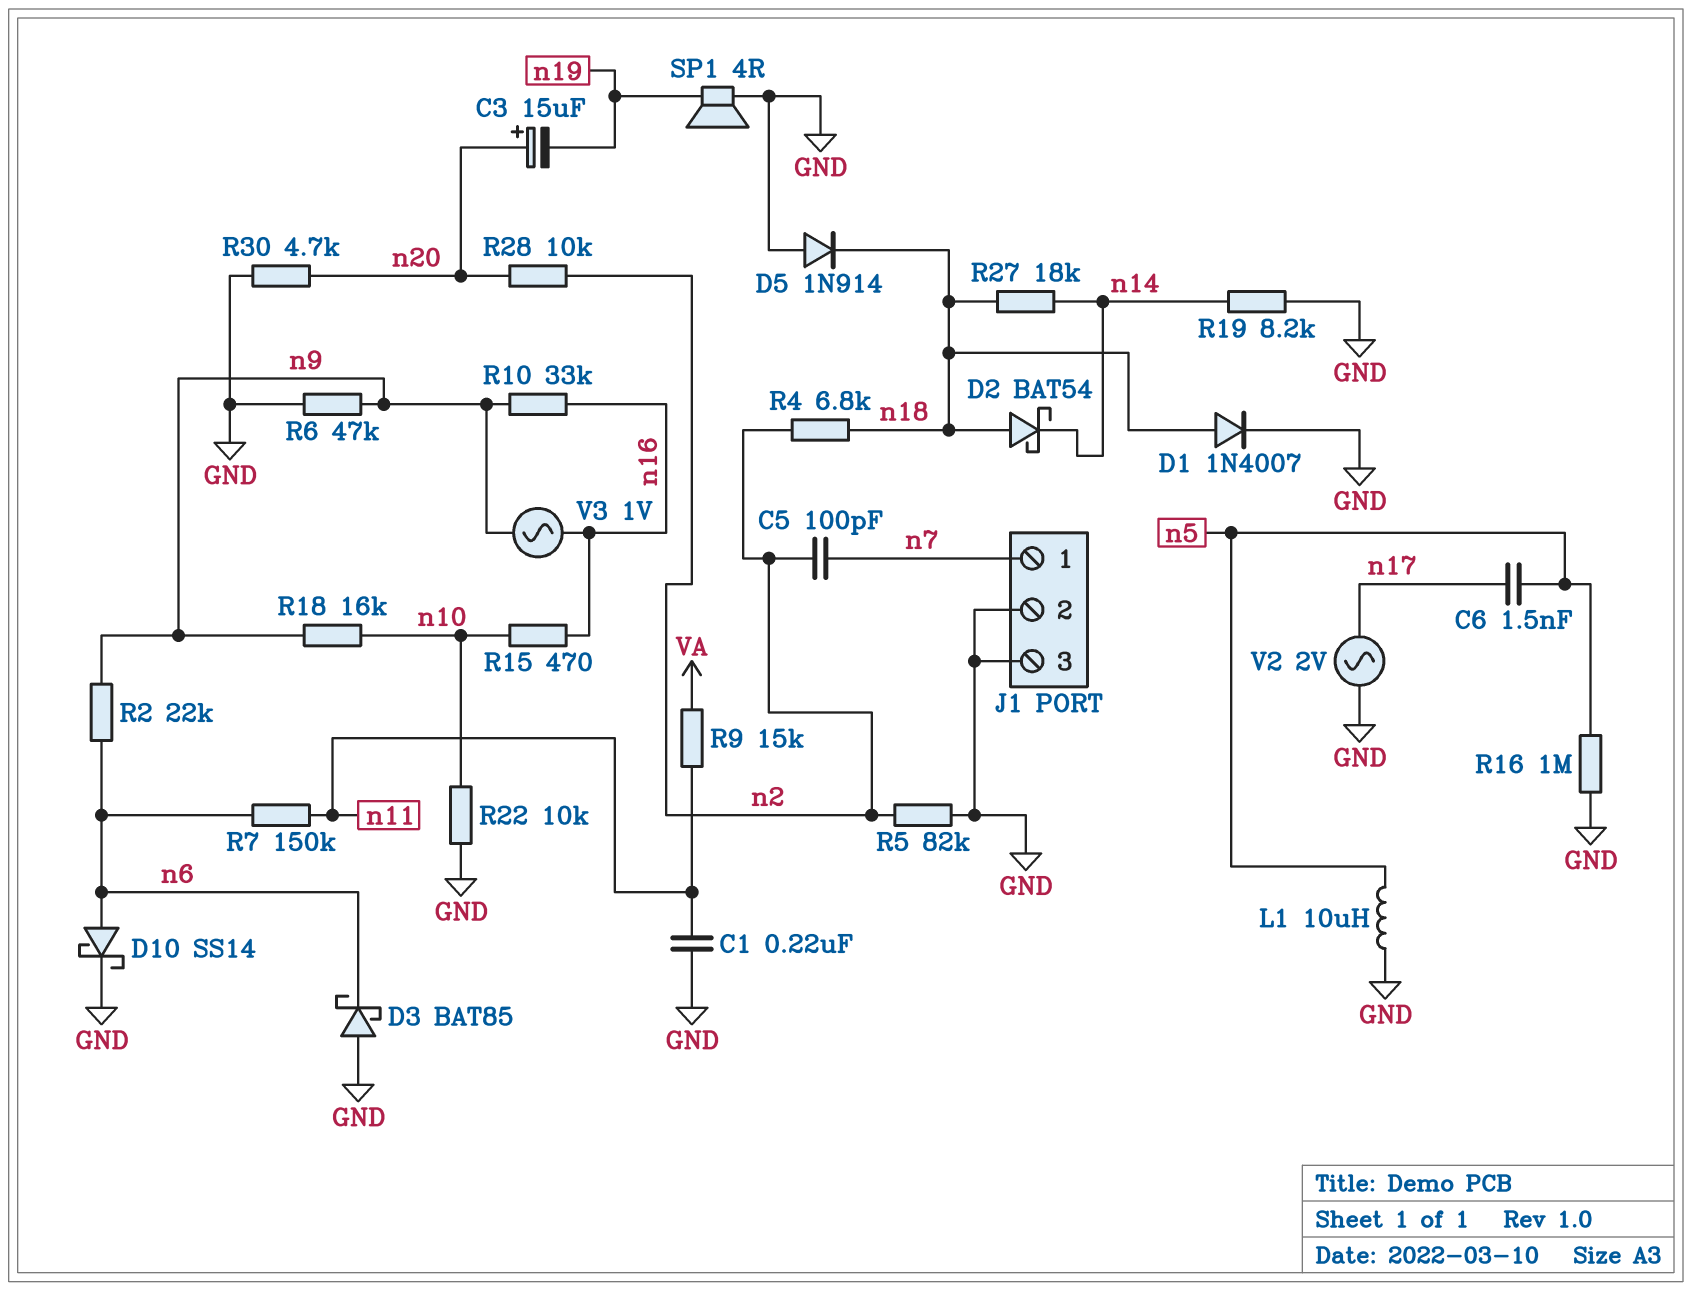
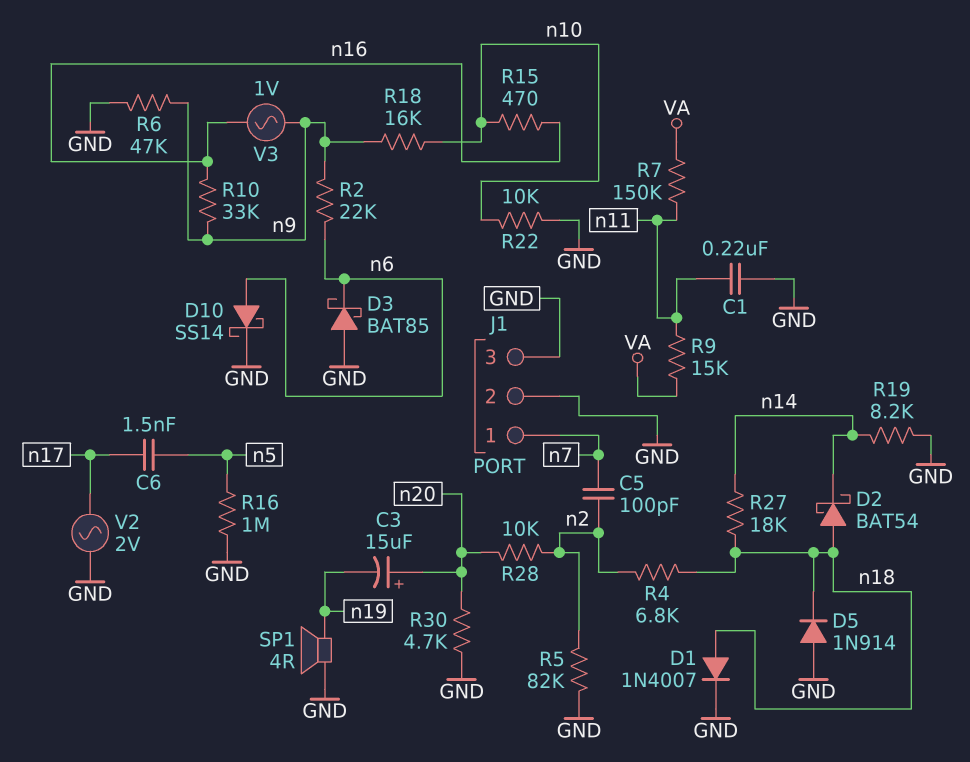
L1: 10uH (GND, n5) -> none
R7: 150k (n6, n11) -> 150k (VA, n11)

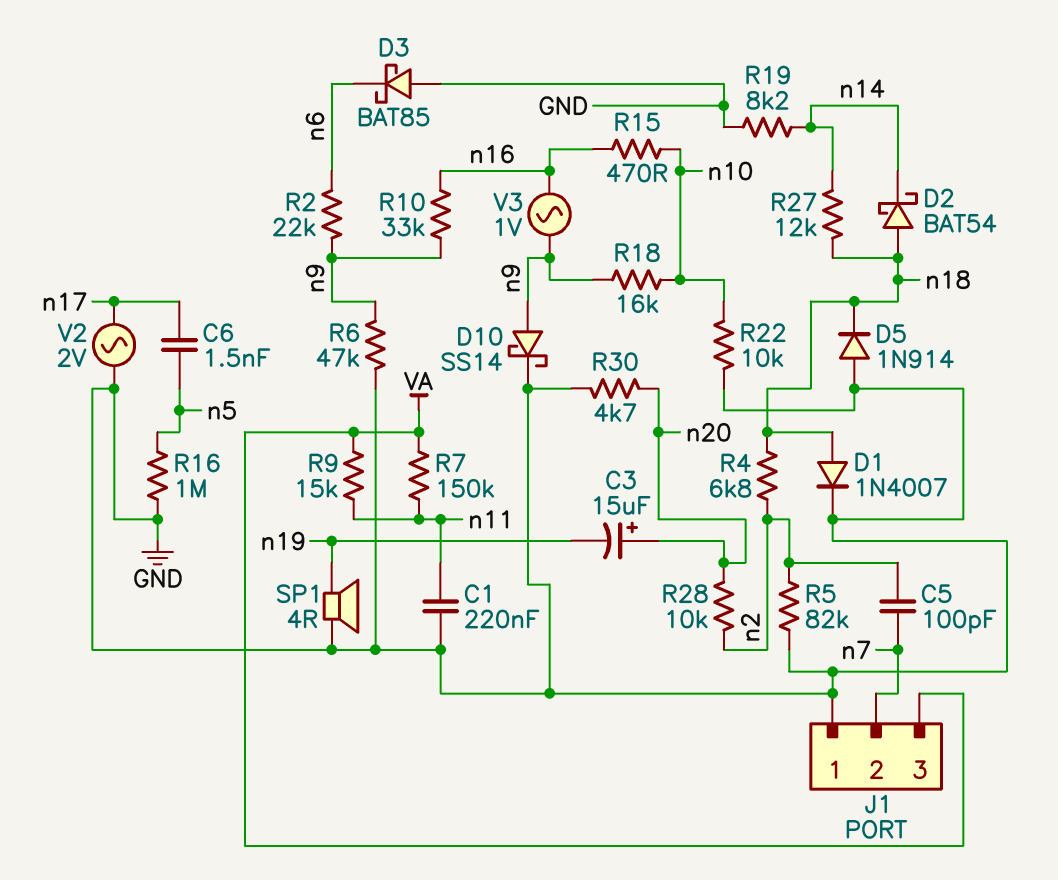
D10: schottky SS14 (A n6, K GND) -> schottky SS14 (A n9, K GND)
J1 pin 1: n7 -> GND
J1 pin 2: GND -> n7
J1 pin 3: GND -> VA
R27: 18k (n14, n18) -> 12k (n14, n18)

